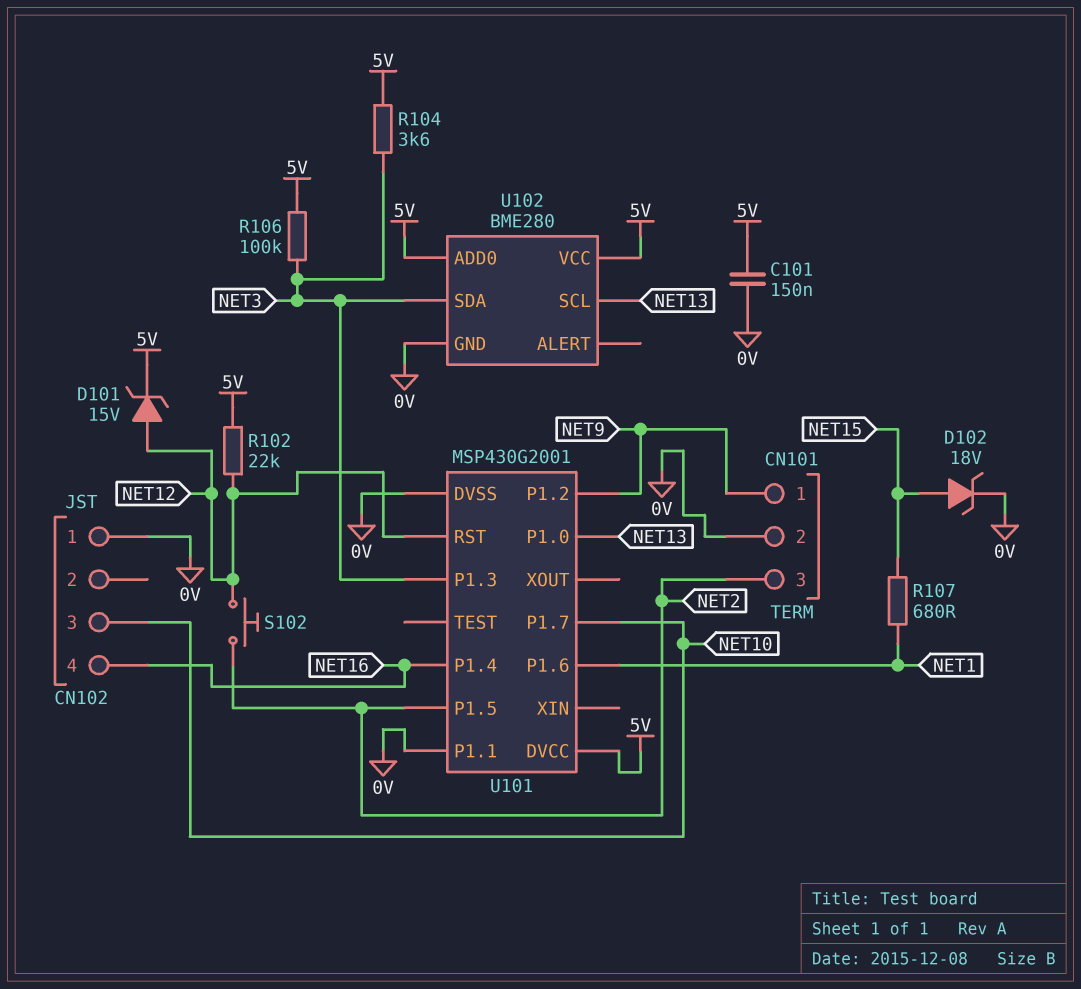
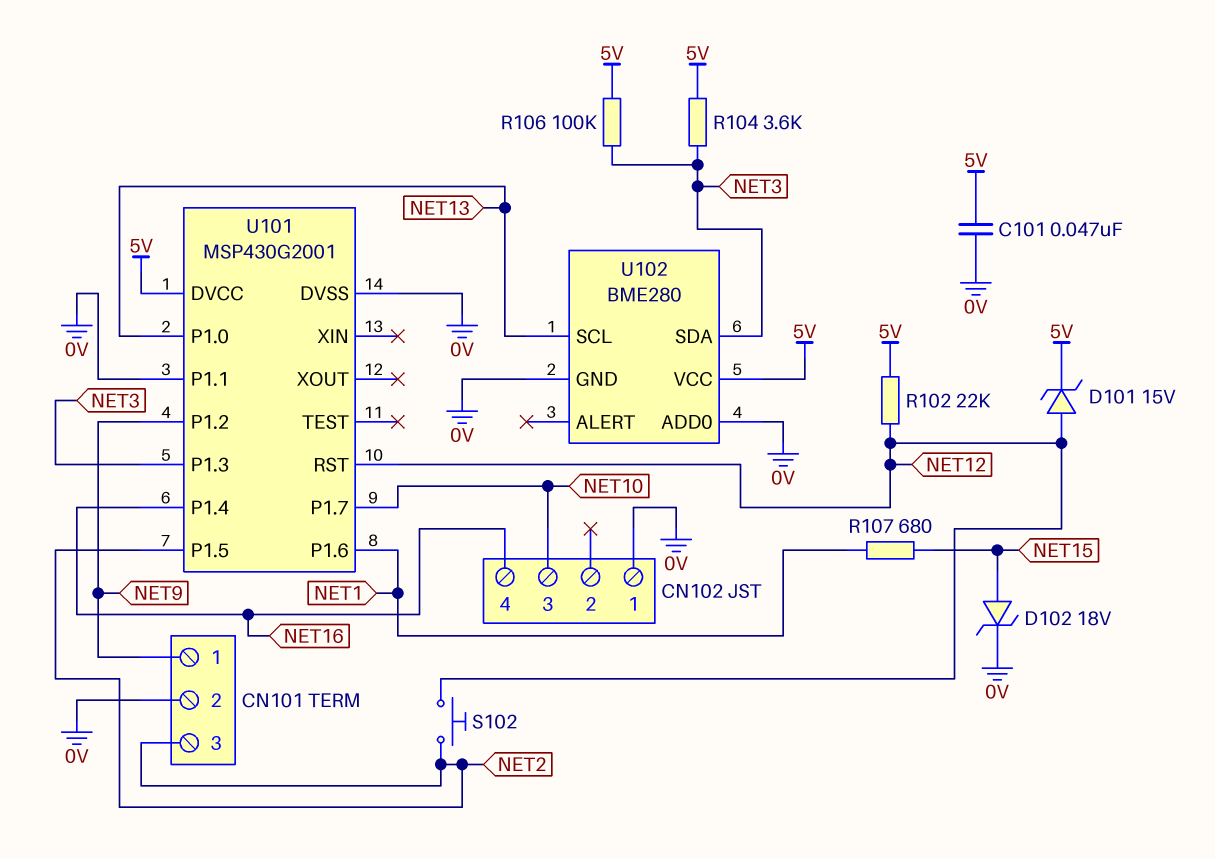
C101: 150nF (0V, 5V) -> 47nF (0V, 5V)
U102 pin ADD0: 5V -> 0V

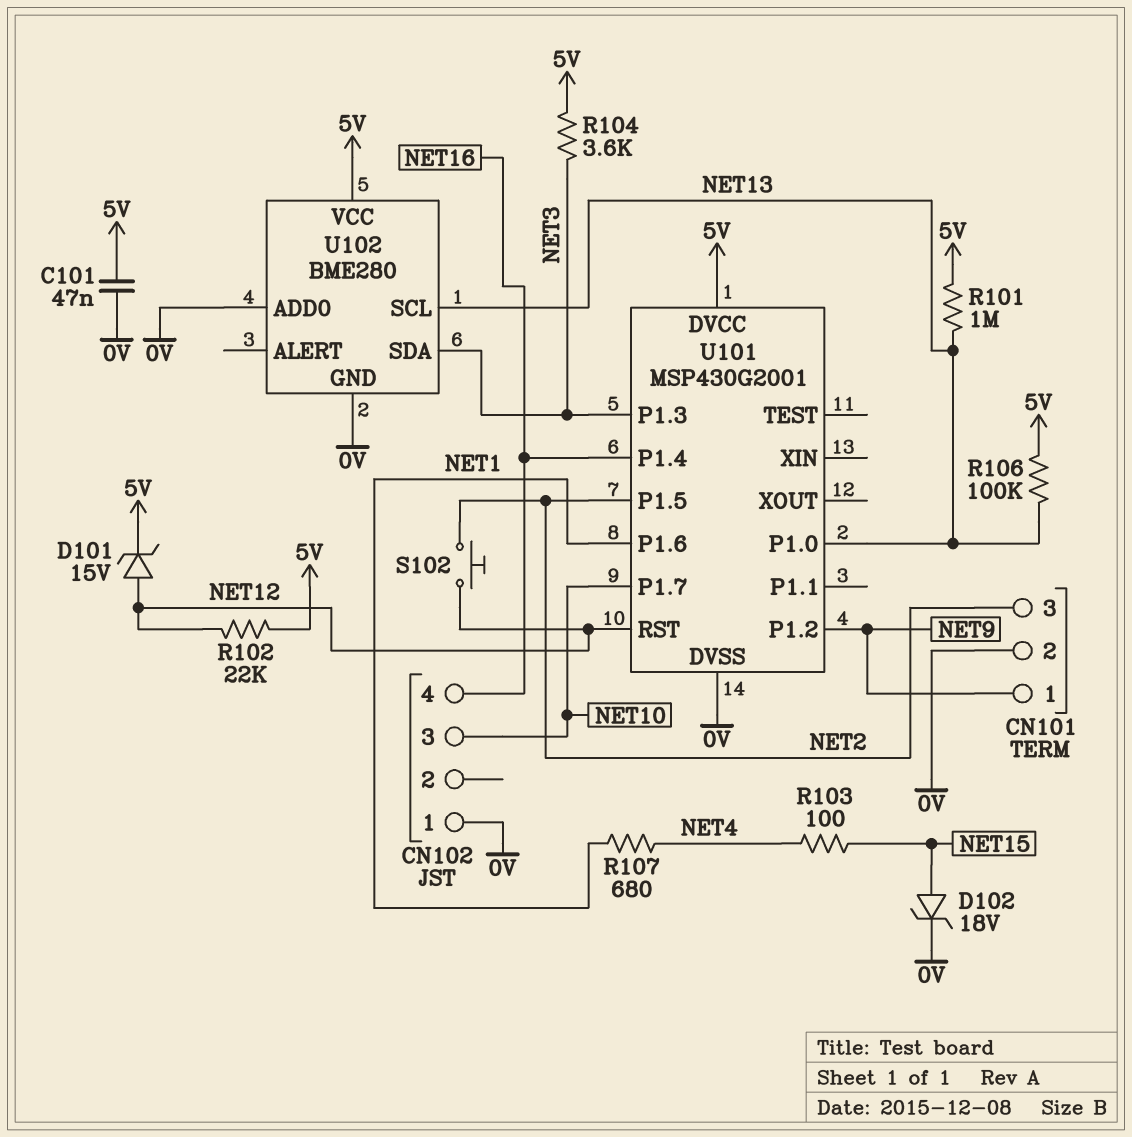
R101: none -> 1M (5V, NET13)
R103: none -> 100 (NET4, NET15)
R106: 100k (5V, NET3) -> 100k (5V, NET13)
R107: 680 (NET1, NET15) -> 680 (NET1, NET4)
U101 pin P1.1: 0V -> none

